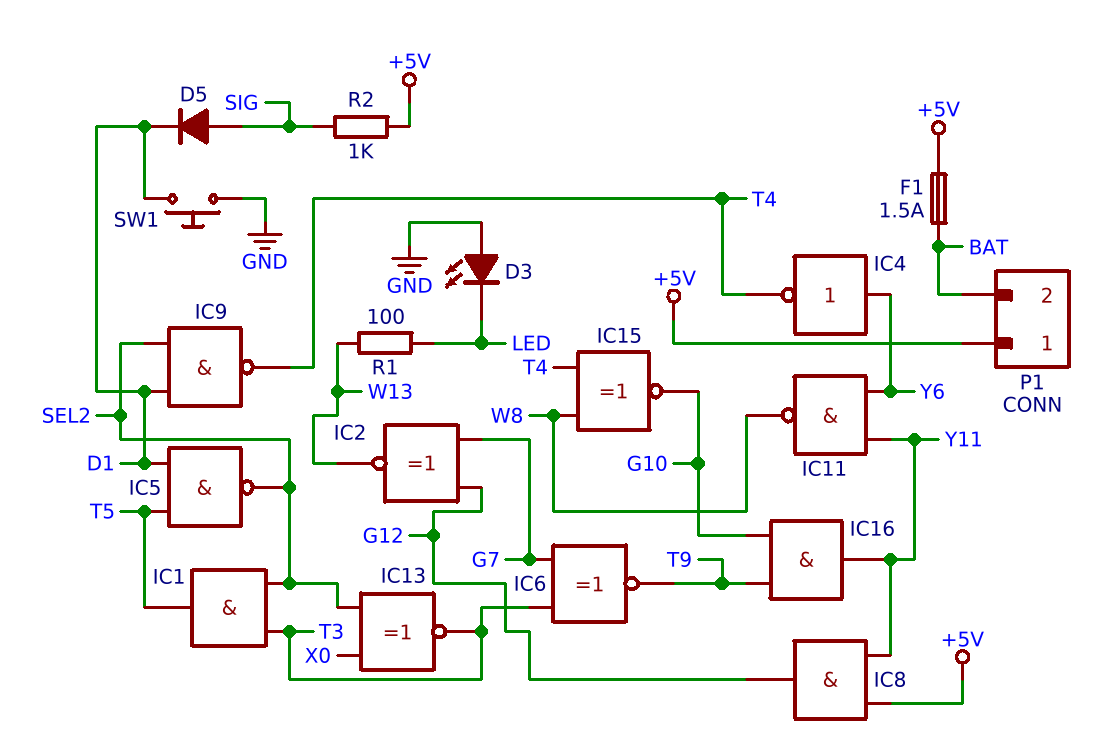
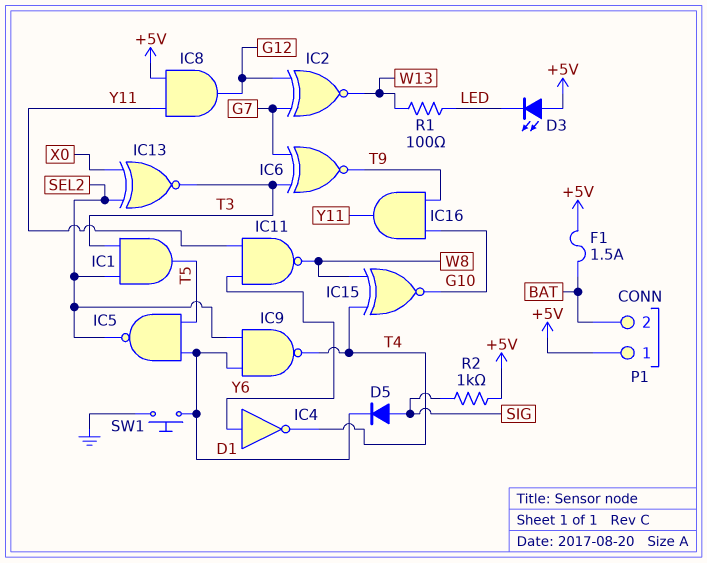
D3: LED (A GND, K LED) -> LED (A +5V, K LED)

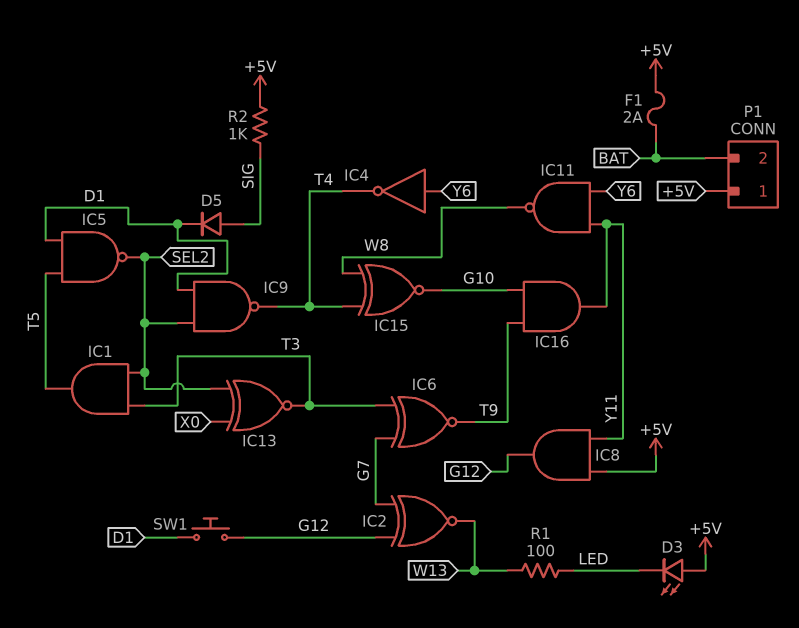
F1: 1.5A (+5V, BAT) -> 2A (+5V, BAT)
SW1: button (D1, GND) -> button (D1, G12)

